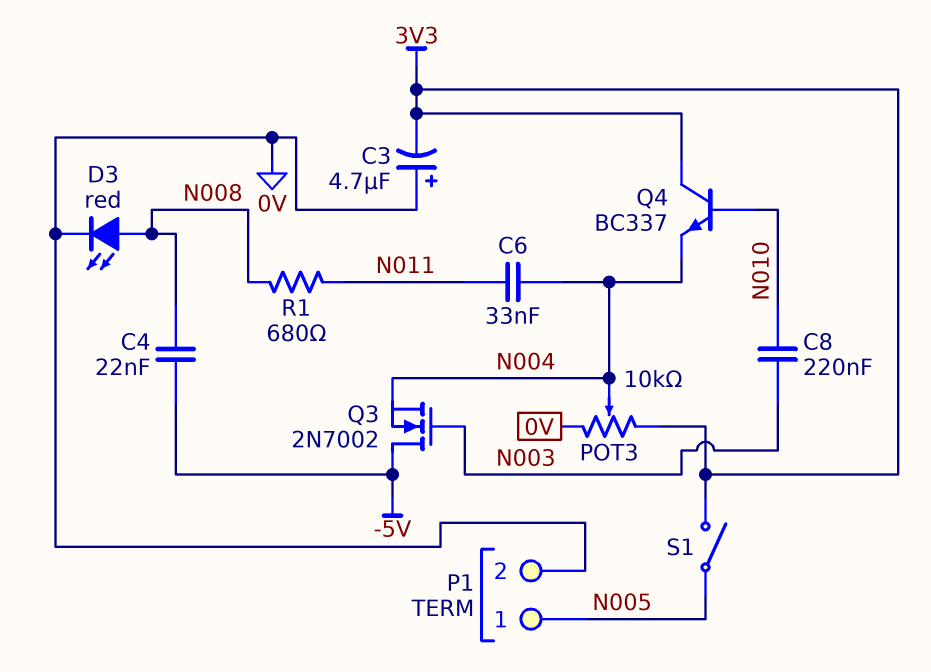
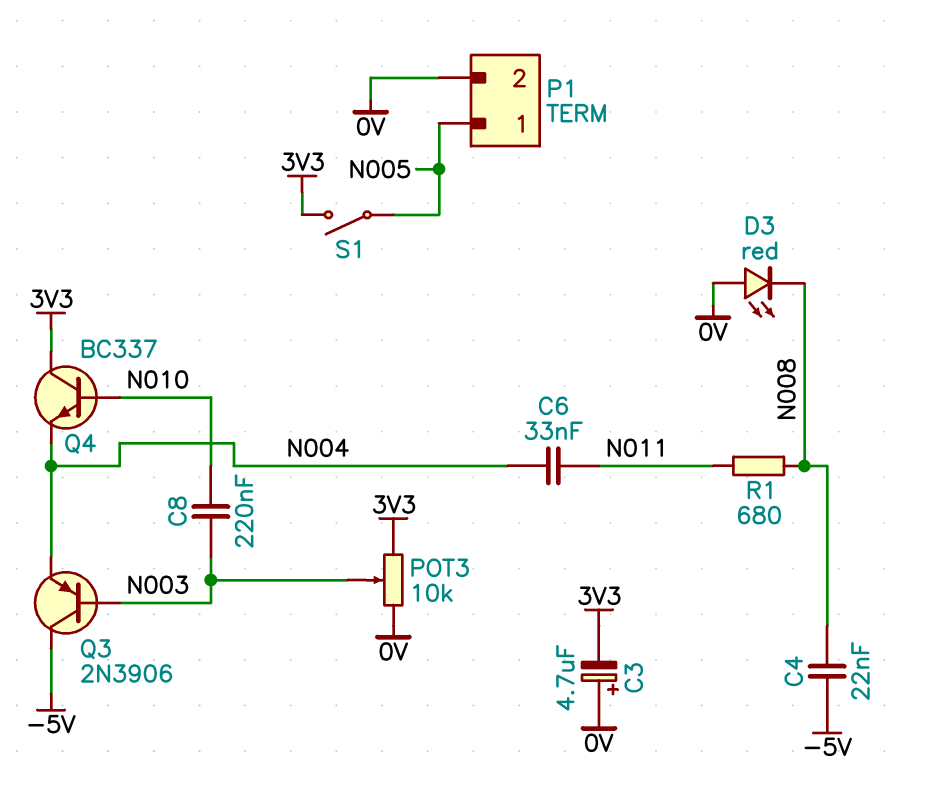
D3: LED red (A N008, K 0V) -> LED red (A 0V, K N008)
POT3: 10k (0V, 3V3, wiper N004) -> 10k (0V, 3V3, wiper N003)
Q3: NMOS 2N7002 (G N003, D -5V, S N004) -> PNP 2N3906 (B N003, C -5V, E N004)

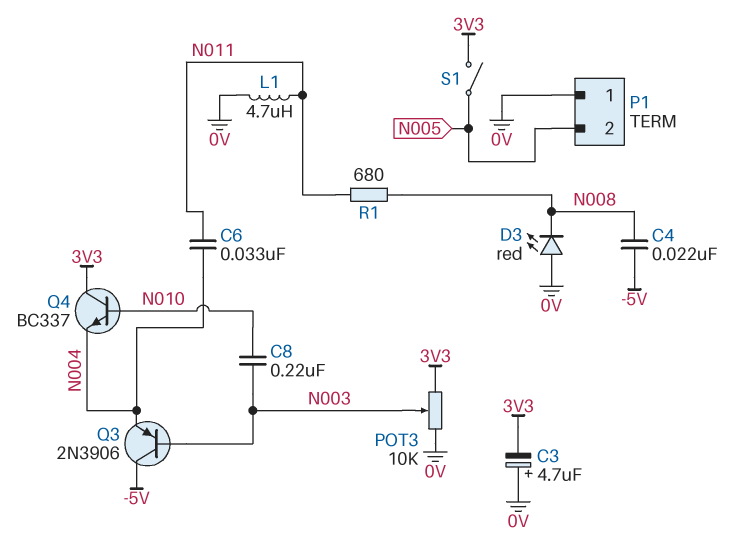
L1: none -> 4.7uH (0V, N011)
P1 pin 1: N005 -> 0V
P1 pin 2: 0V -> N005

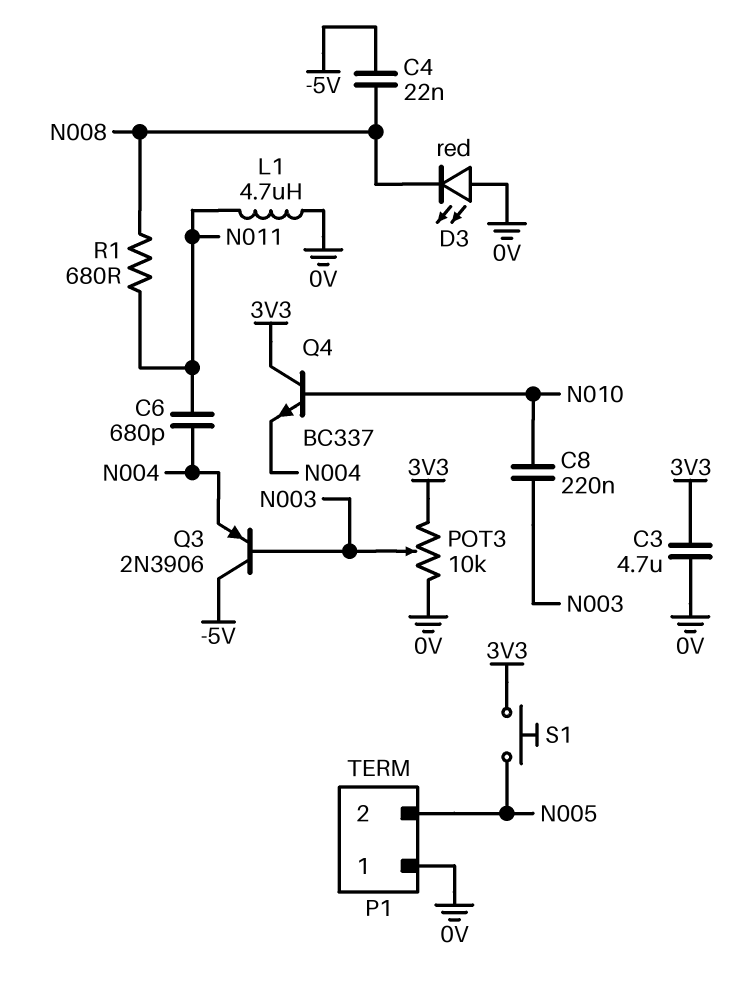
C3: 4.7uF (plus 0V, minus 3V3) -> 4.7uF (0V, 3V3)
C6: 33nF (N004, N011) -> 680pF (N004, N011)
S1: switch (3V3, N005) -> button (3V3, N005)

